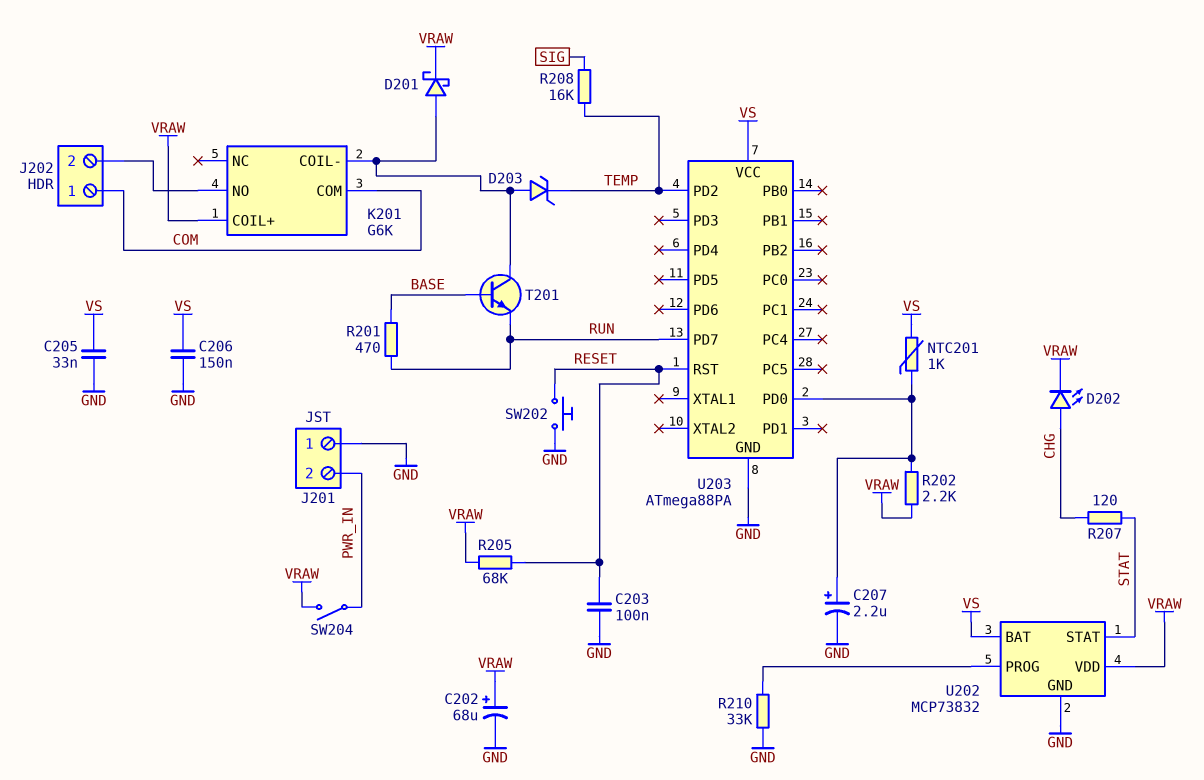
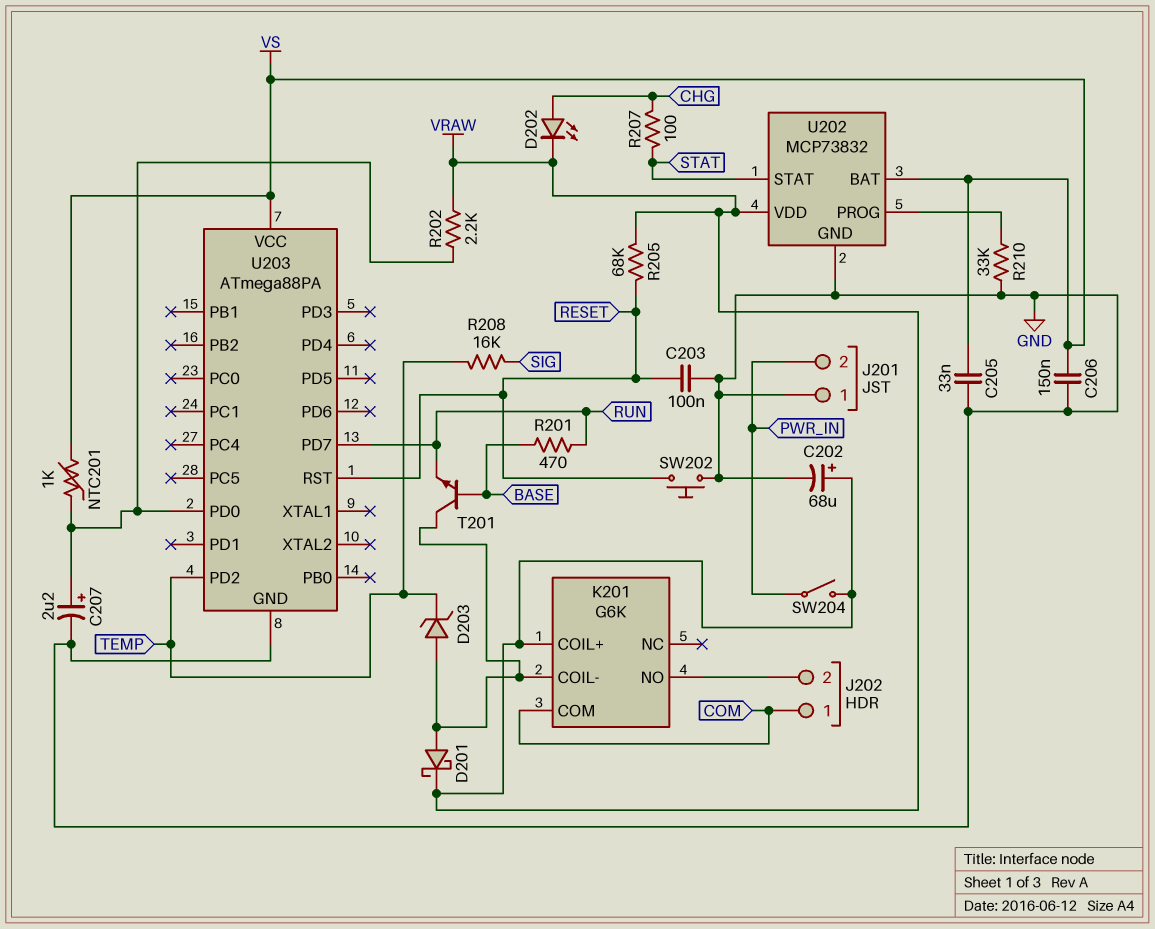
R207: 120 (CHG, STAT) -> 100 (CHG, STAT)

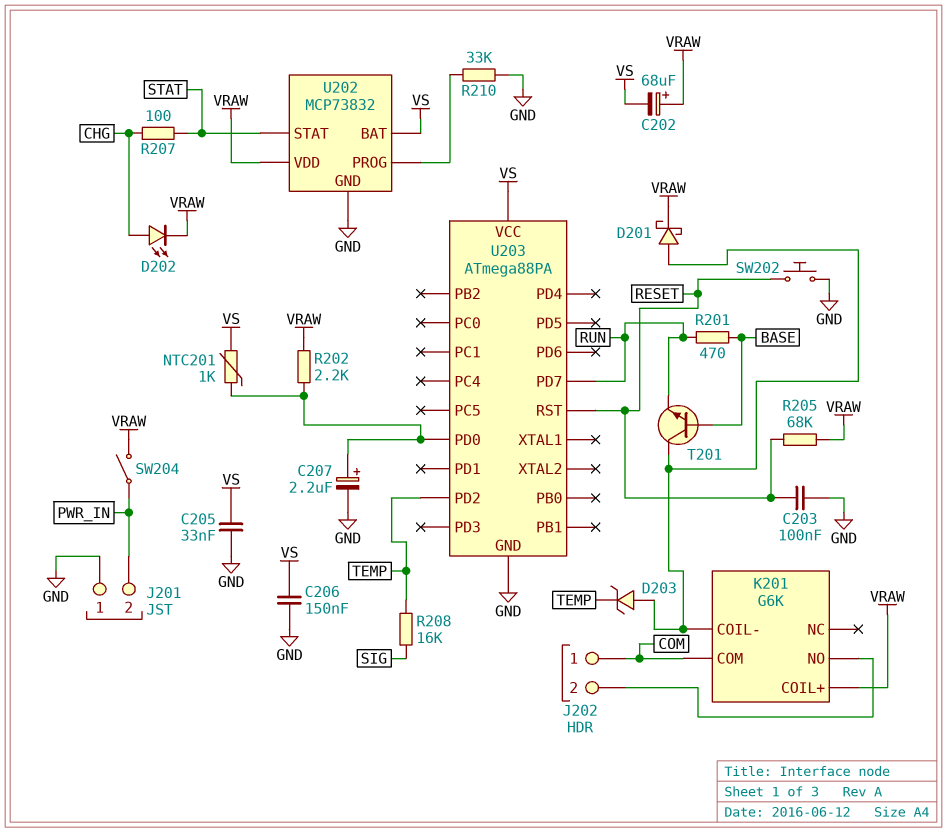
C202: 68uF (plus VRAW, minus GND) -> 68uF (plus VRAW, minus VS)

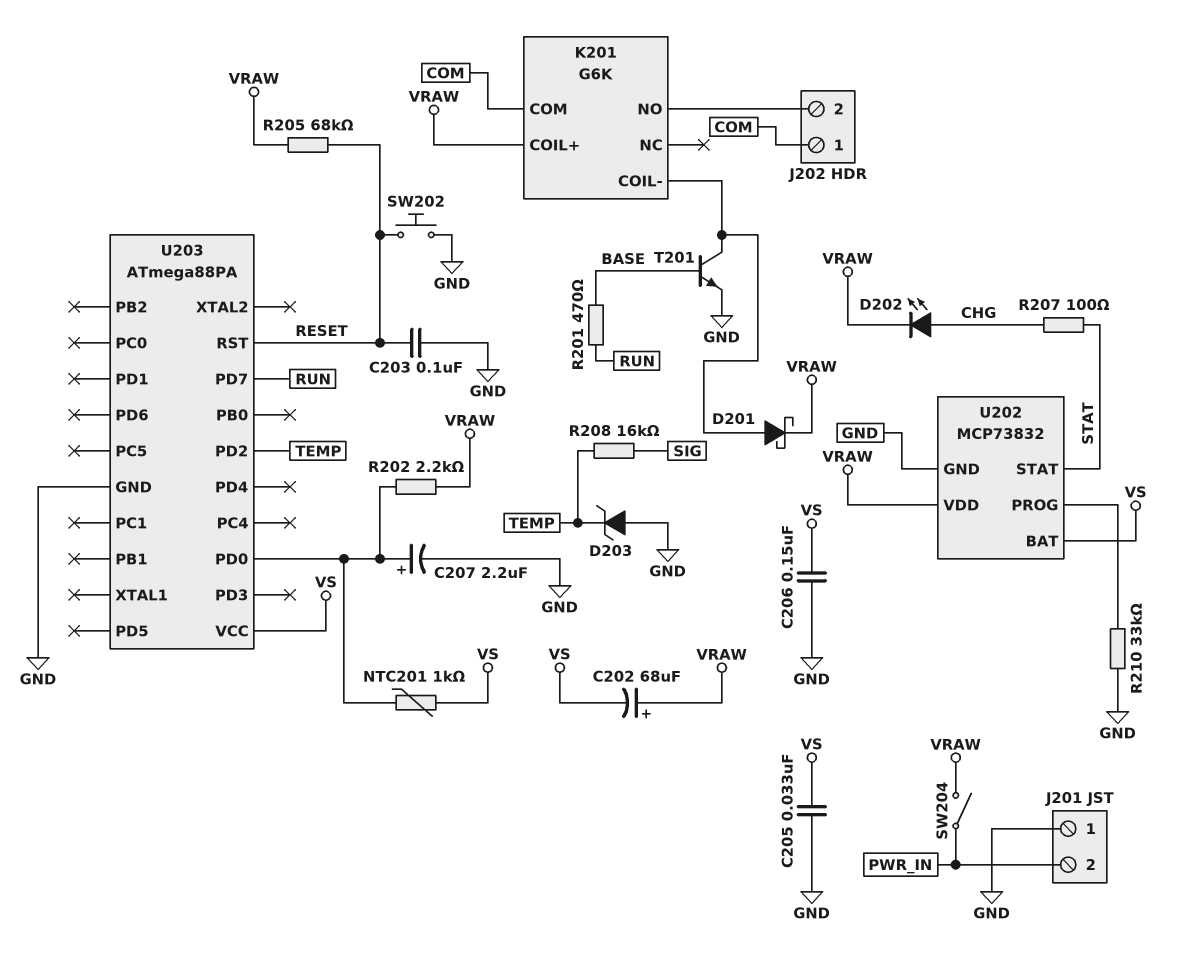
D203: zener (A K201/COIL-, K TEMP) -> zener (A GND, K TEMP)
T201: NPN (B BASE, C K201/COIL-, E RUN) -> NPN (B BASE, C K201/COIL-, E GND)

